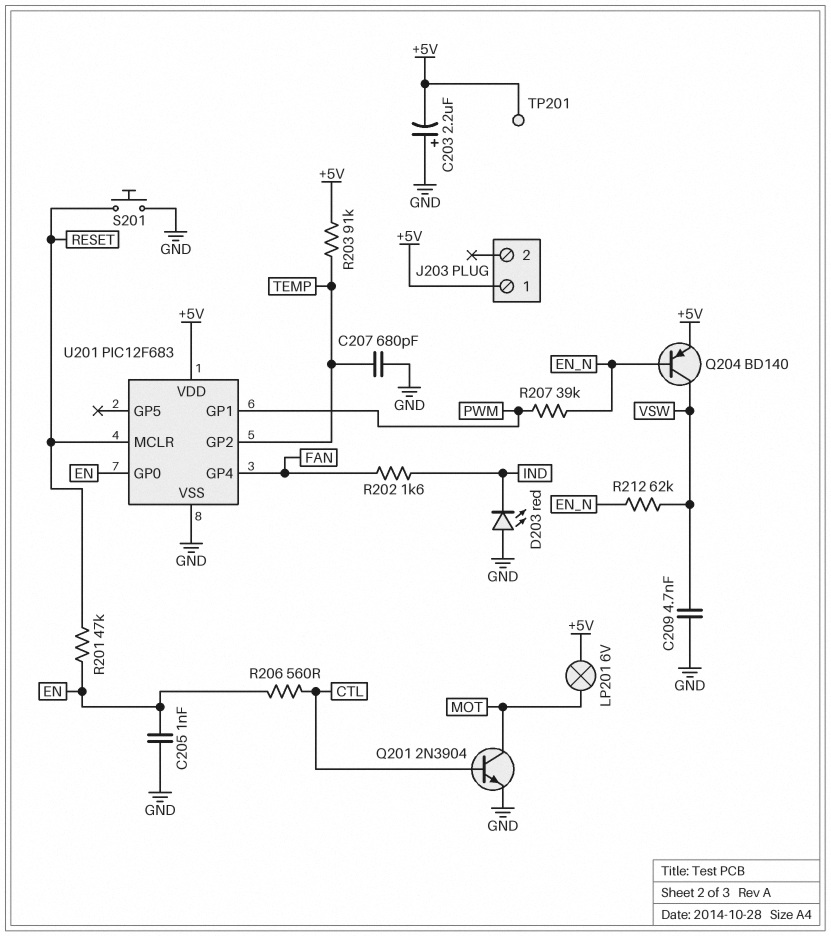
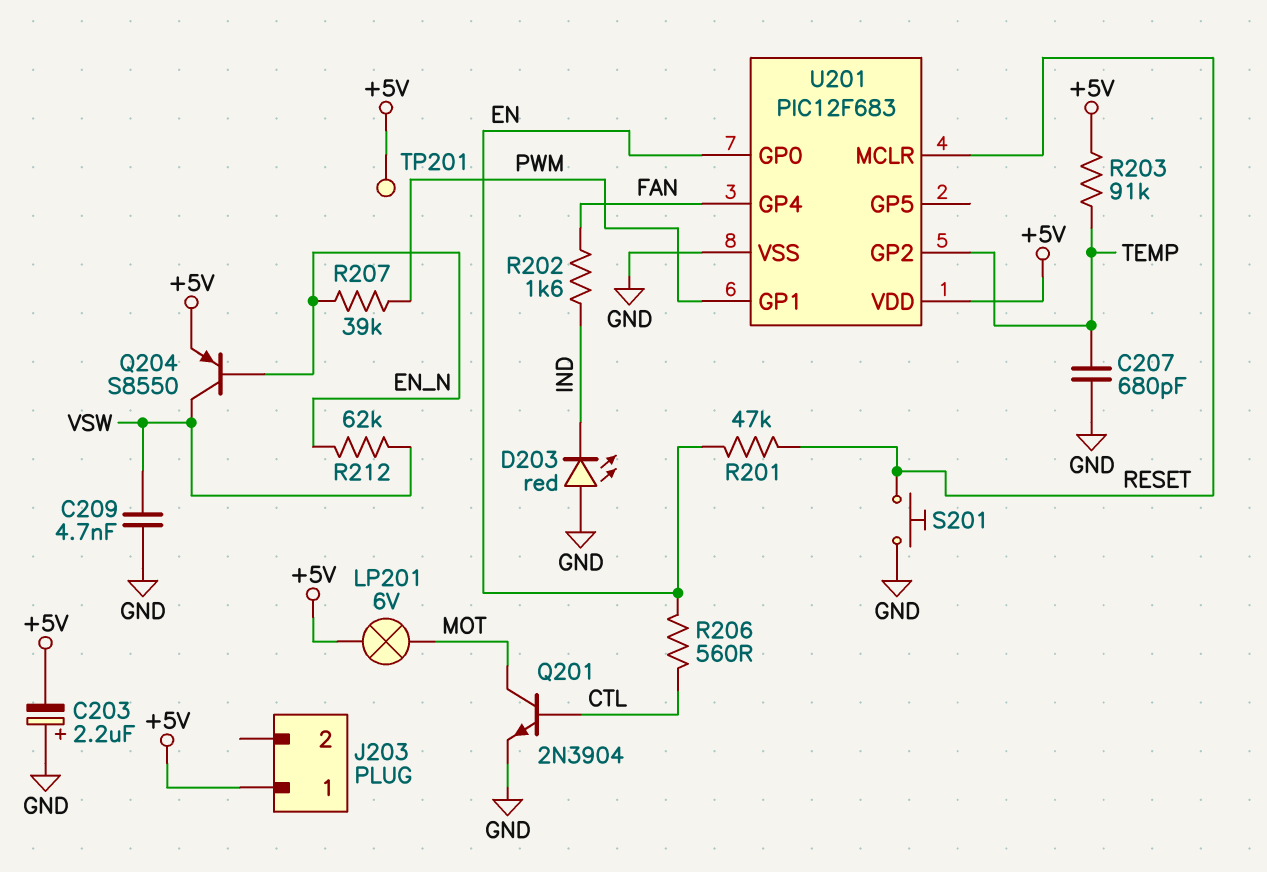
C205: 1nF (EN, GND) -> none
Q204: PNP BD140 (B EN_N, C VSW, E +5V) -> PNP S8550 (B EN_N, C VSW, E +5V)

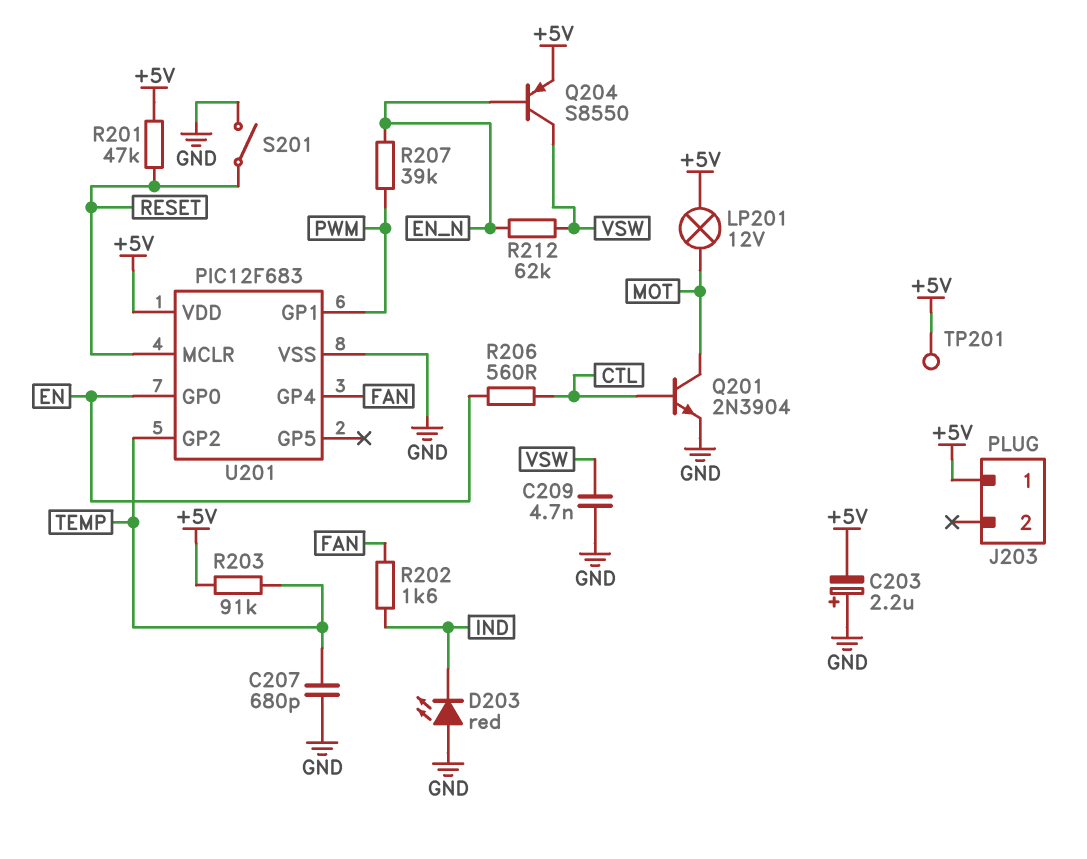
LP201: lamp 6V (+5V, MOT) -> lamp 12V (+5V, MOT)
R201: 47k (EN, RESET) -> 47k (+5V, RESET)
S201: button (GND, RESET) -> switch (GND, RESET)

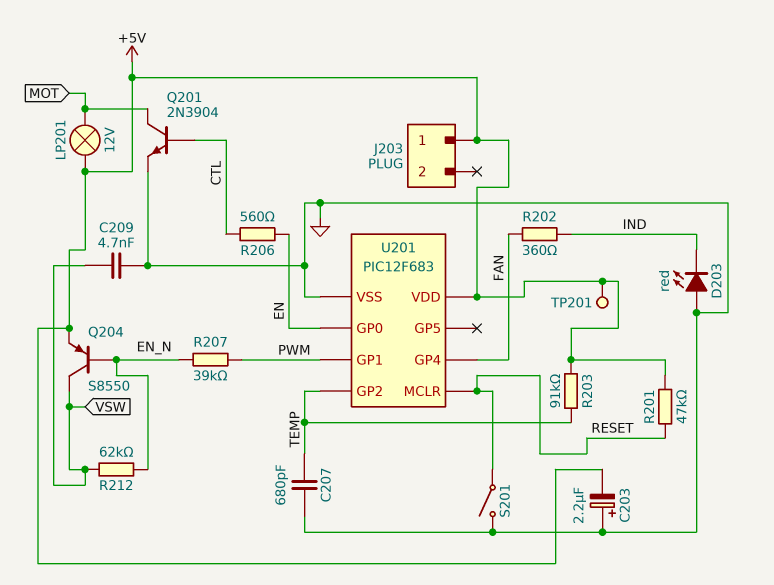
R202: 1.6k (FAN, IND) -> 360 (FAN, IND)

